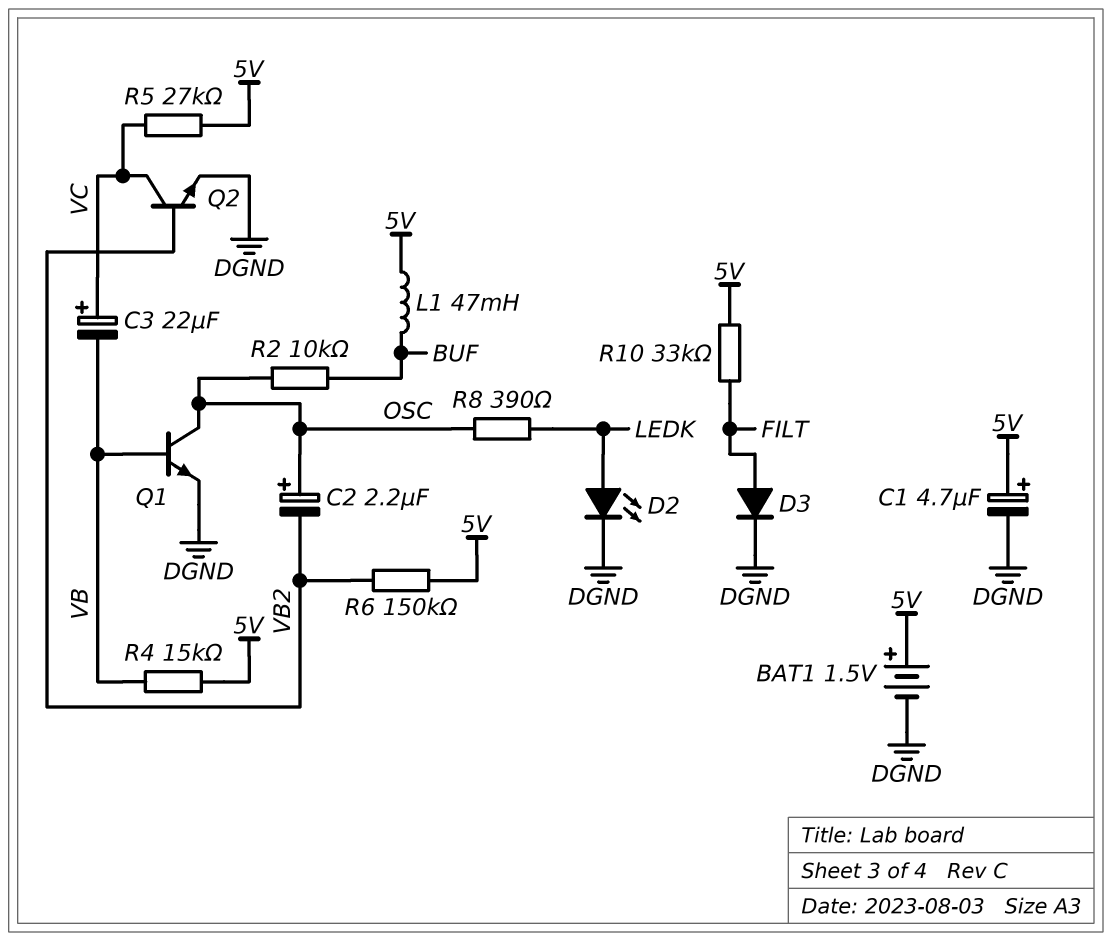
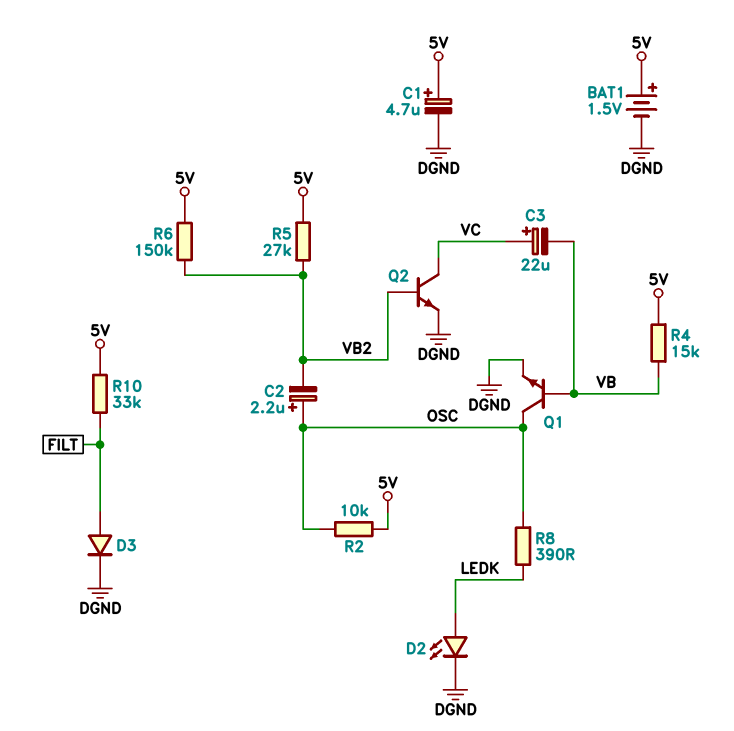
L1: 47mH (5V, BUF) -> none
R2: 10k (BUF, OSC) -> 10k (5V, OSC)
R5: 27k (5V, VC) -> 27k (5V, VB2)

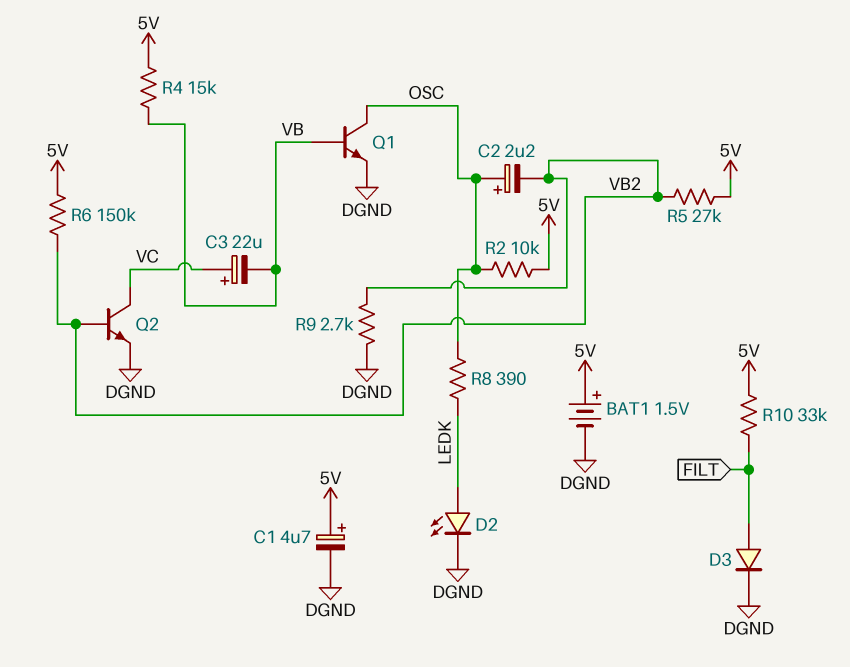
R9: none -> 2.7k (DGND, VB2)

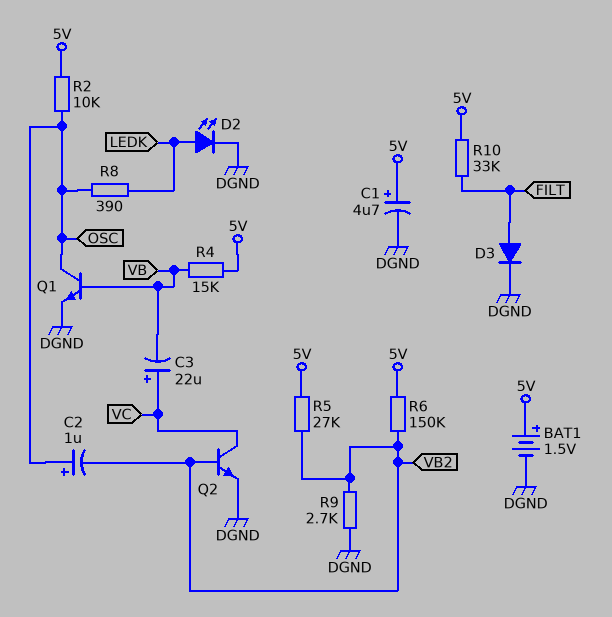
C2: 2.2uF (plus OSC, minus VB2) -> 1uF (plus OSC, minus VB2)

